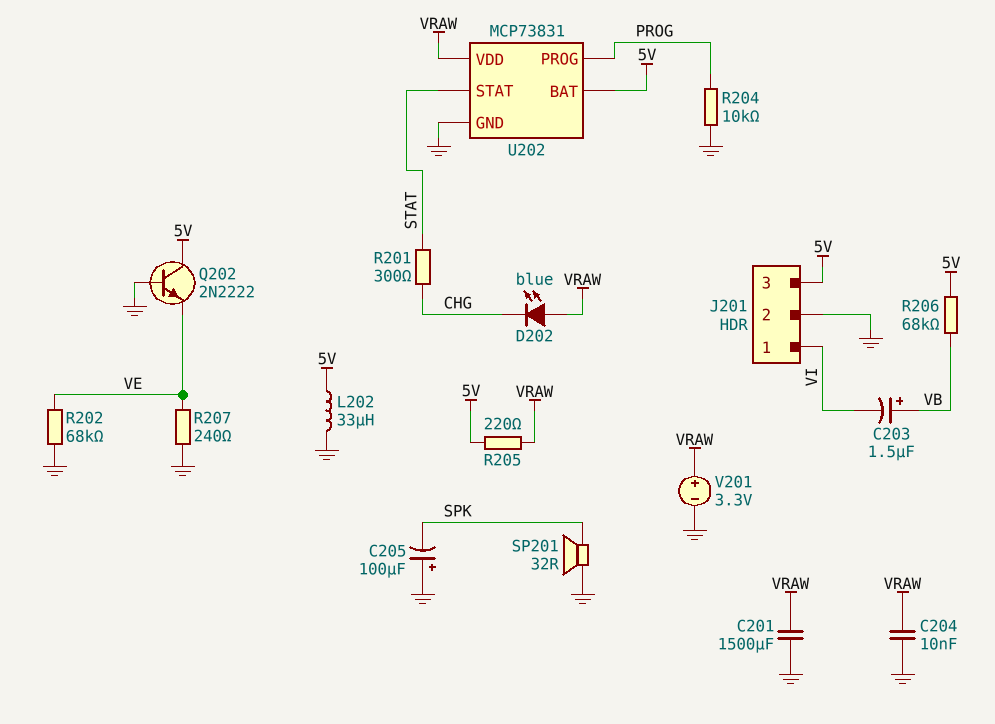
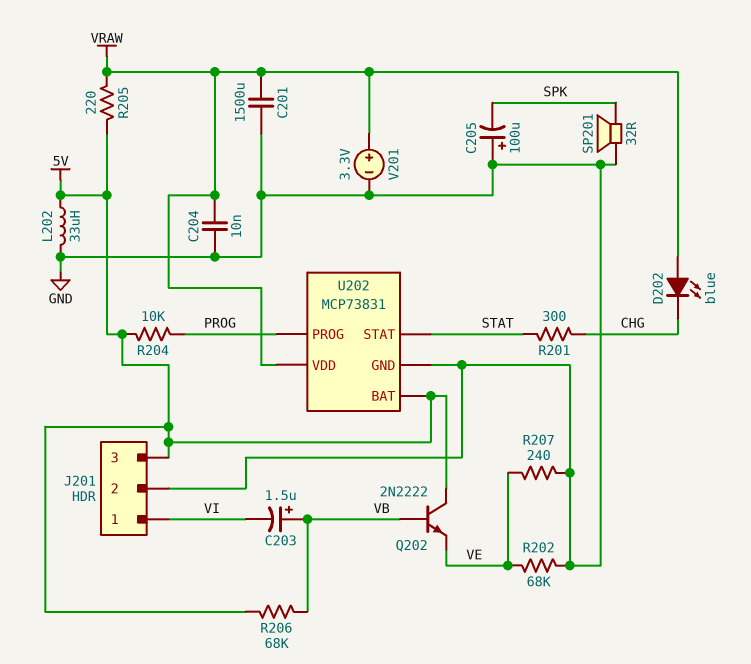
Q202: NPN 2N2222 (B GND, C 5V, E VE) -> NPN 2N2222 (B VB, C 5V, E VE)
R204: 10k (GND, PROG) -> 10k (5V, PROG)

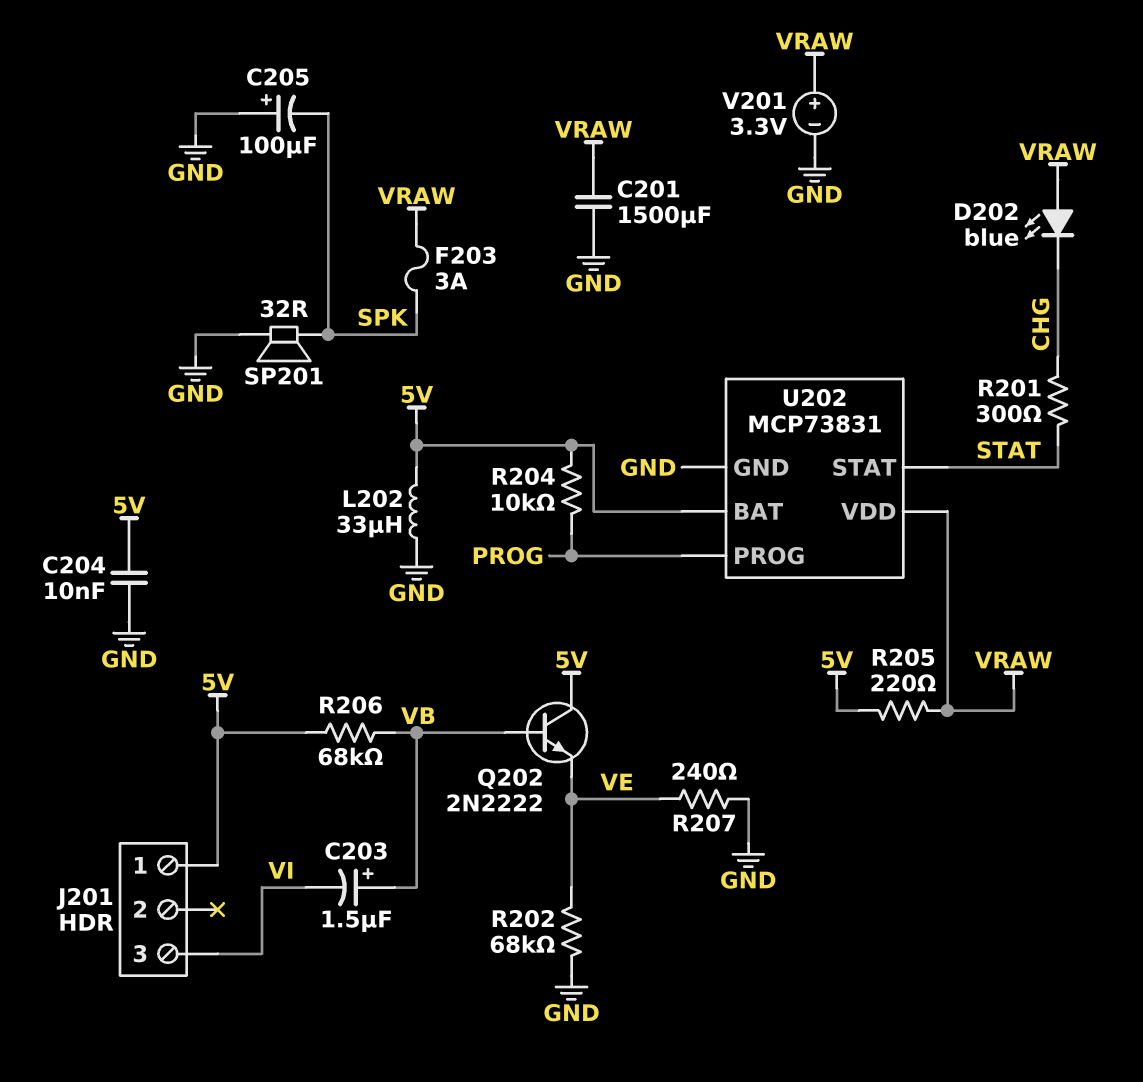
C204: 10nF (GND, VRAW) -> 10nF (5V, GND)
F203: none -> 3A (SPK, VRAW)
J201 pin 1: VI -> 5V
J201 pin 2: GND -> none
J201 pin 3: 5V -> VI

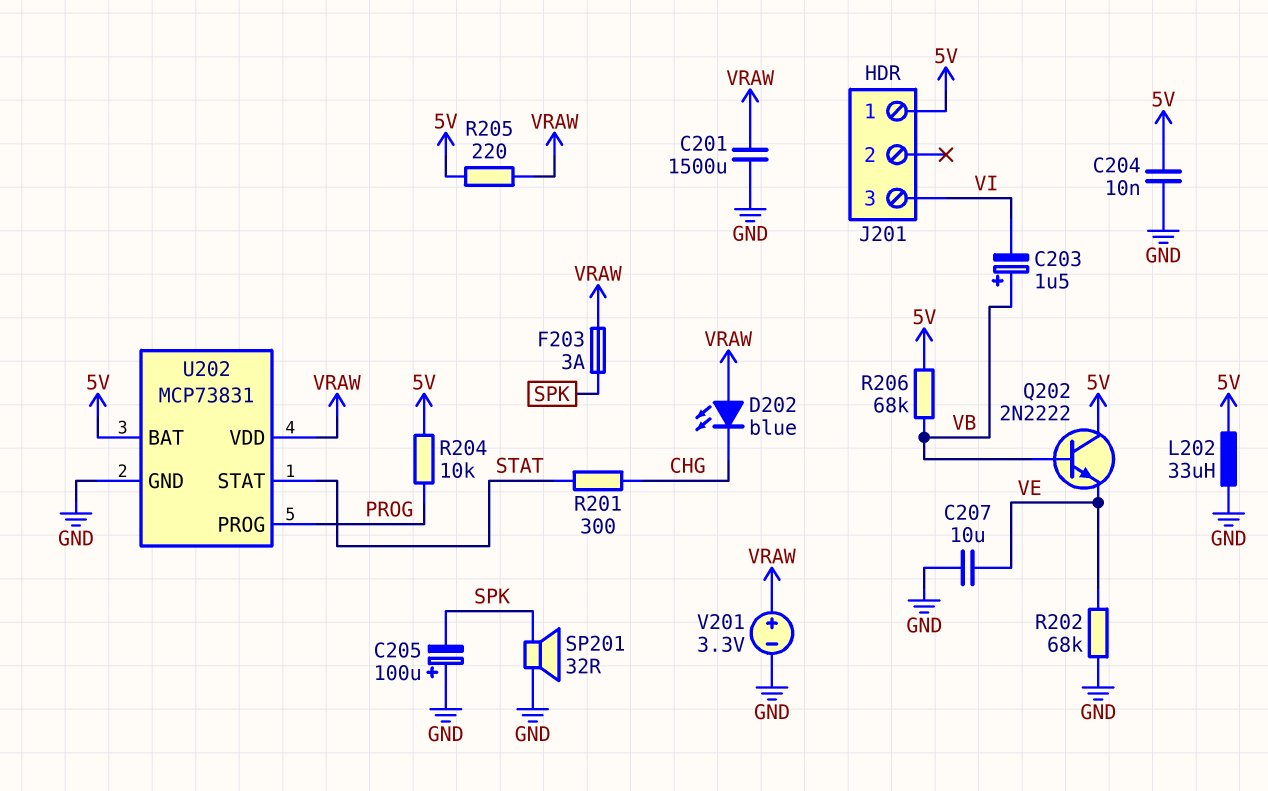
C207: none -> 10uF (GND, VE)
R207: 240 (GND, VE) -> none

